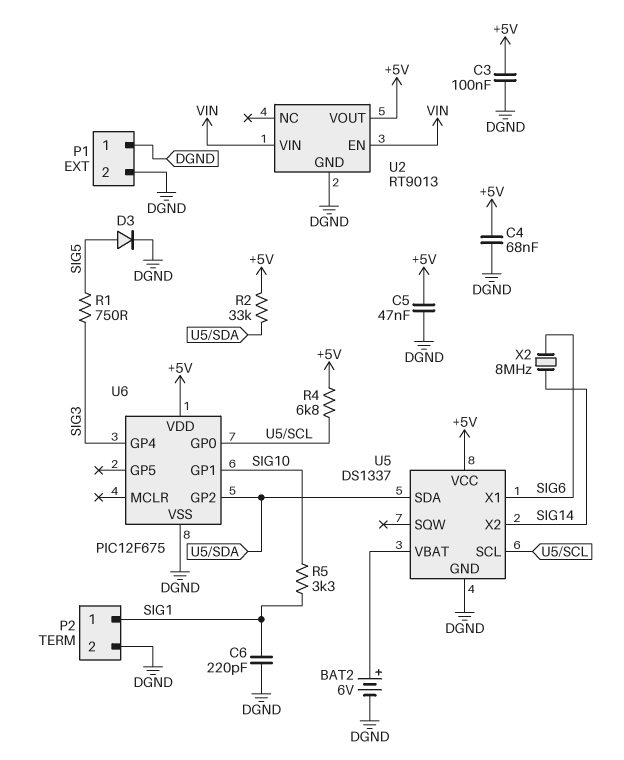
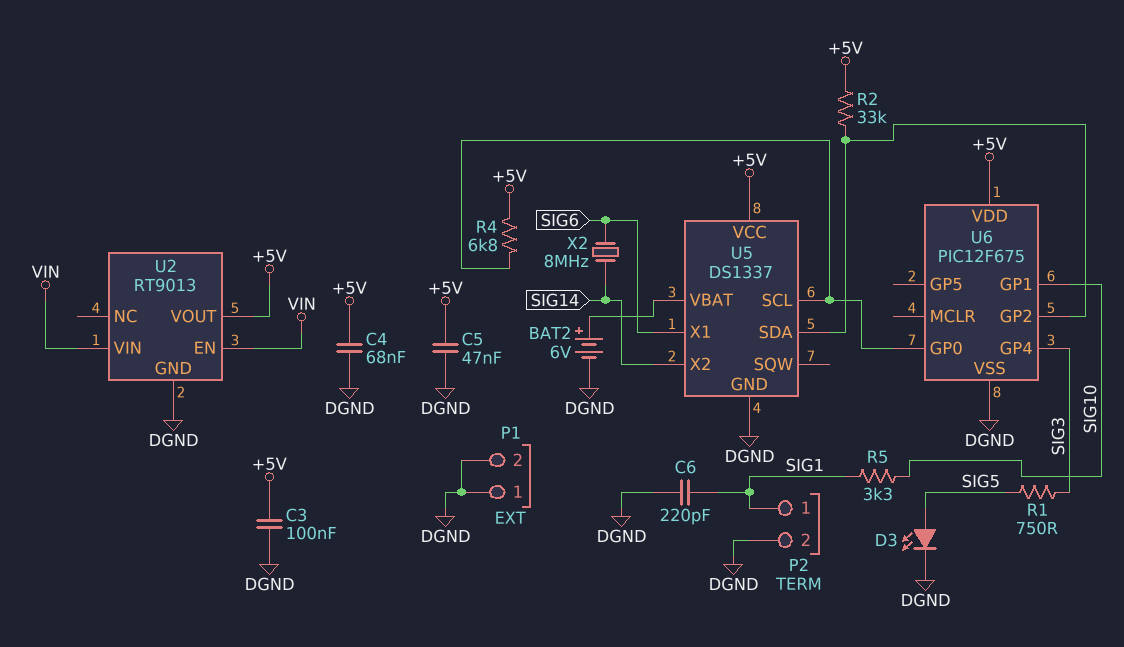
D3: diode (A SIG5, K DGND) -> LED (A SIG5, K DGND)

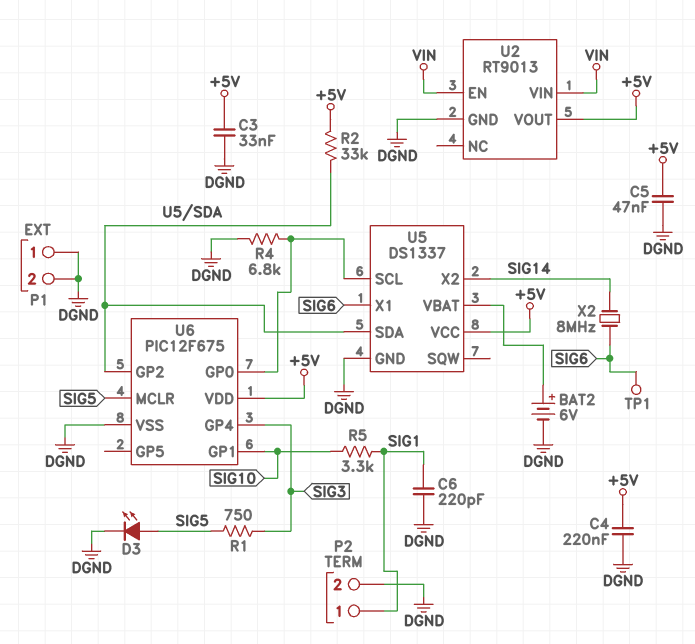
C3: 100nF (+5V, DGND) -> 33nF (+5V, DGND)
C4: 68nF (+5V, DGND) -> 220nF (+5V, DGND)
R4: 6.8k (+5V, U5/SCL) -> 6.8k (DGND, U5/SCL)
TP1: none -> test point (SIG6)
U6 pin MCLR: none -> SIG5

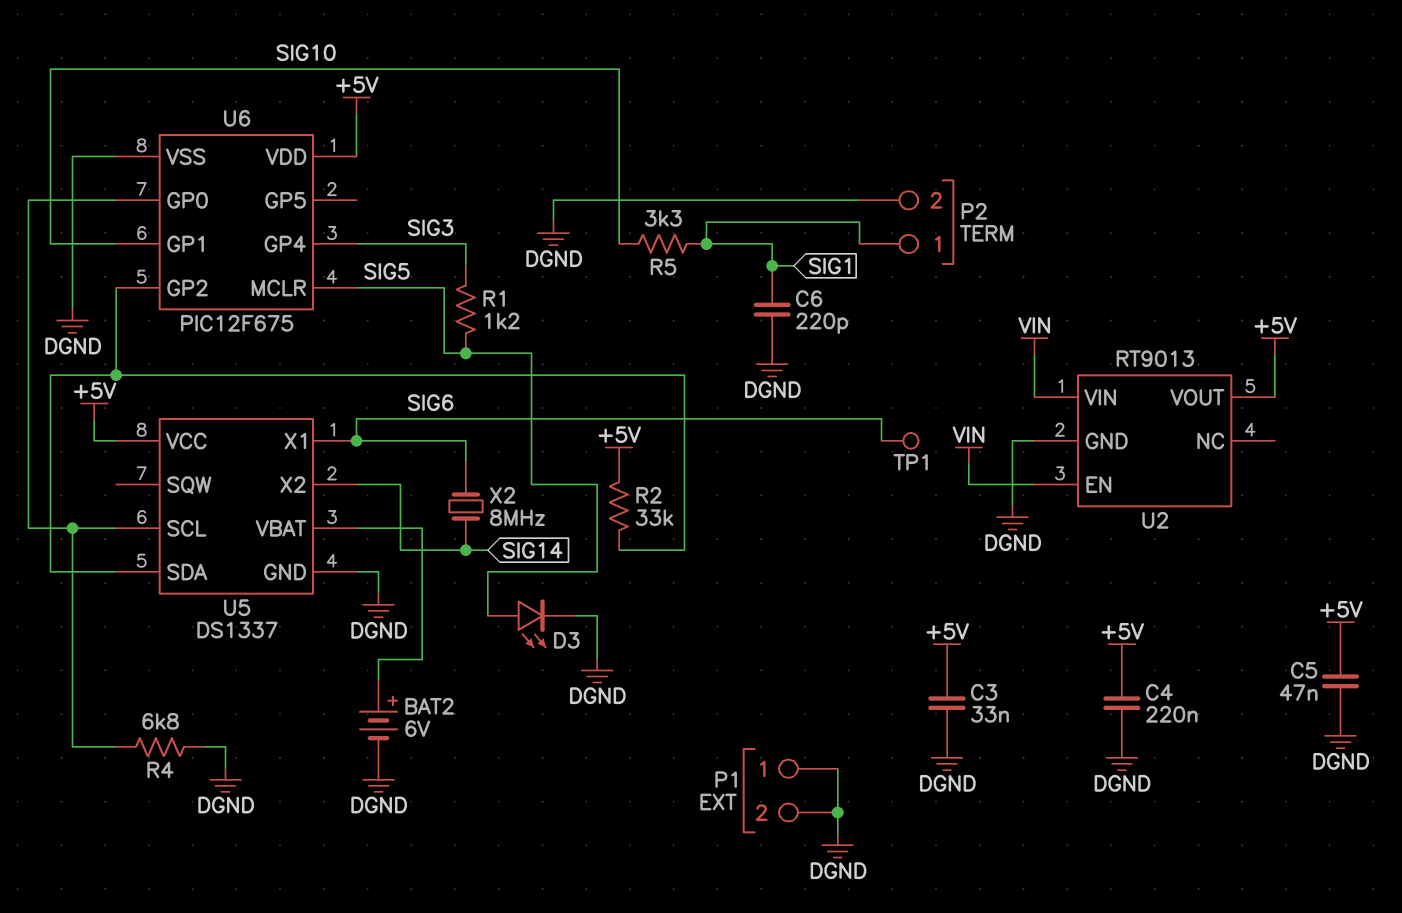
R1: 750 (SIG3, SIG5) -> 1.2k (SIG3, SIG5)

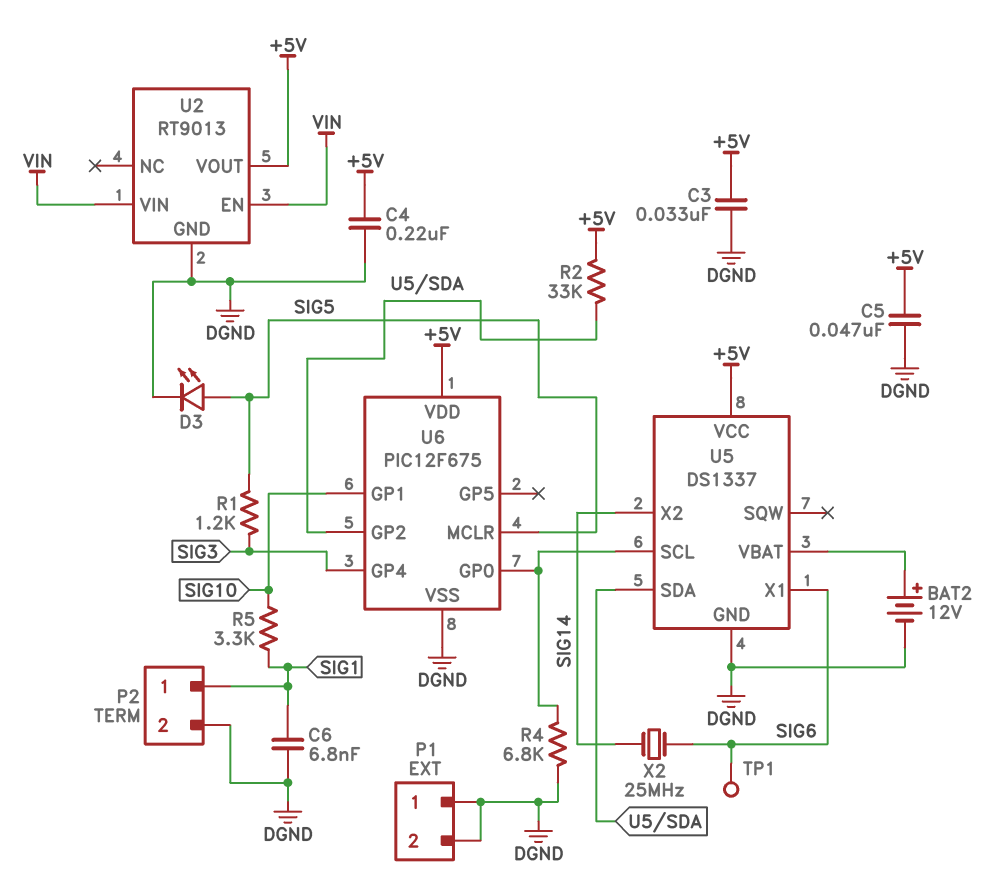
BAT2: 6V (plus U5/VBAT, minus DGND) -> 12V (plus U5/VBAT, minus DGND)
C6: 220pF (DGND, SIG1) -> 6.8nF (DGND, SIG1)
X2: 8MHz (SIG6, SIG14) -> 25MHz (SIG6, SIG14)

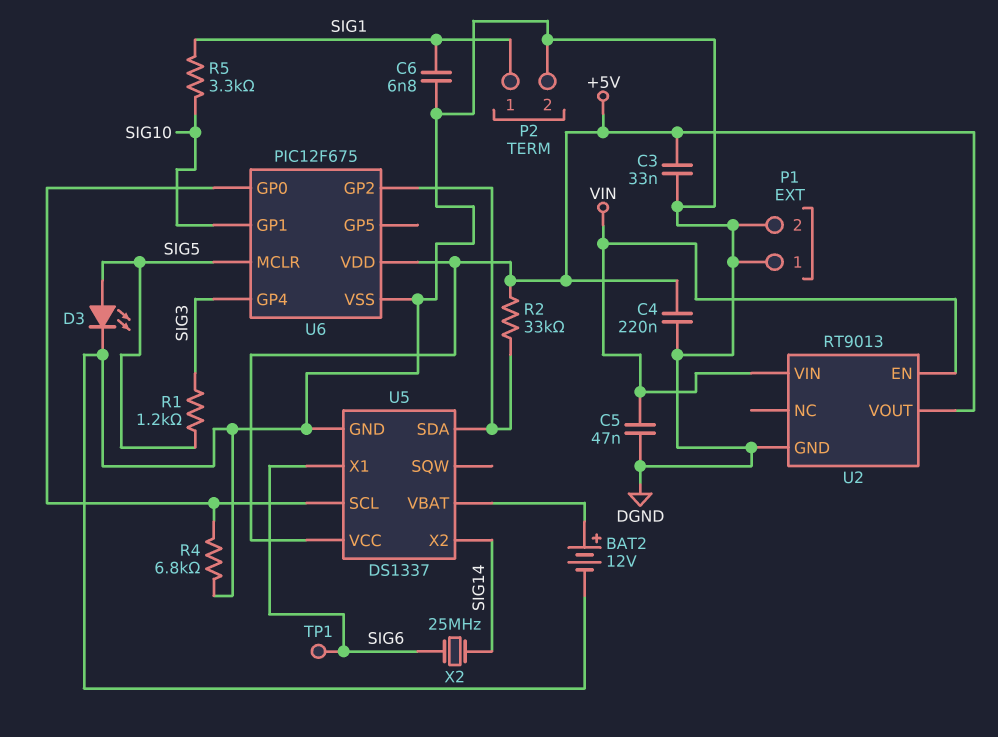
C5: 47nF (+5V, DGND) -> 47nF (DGND, VIN)

